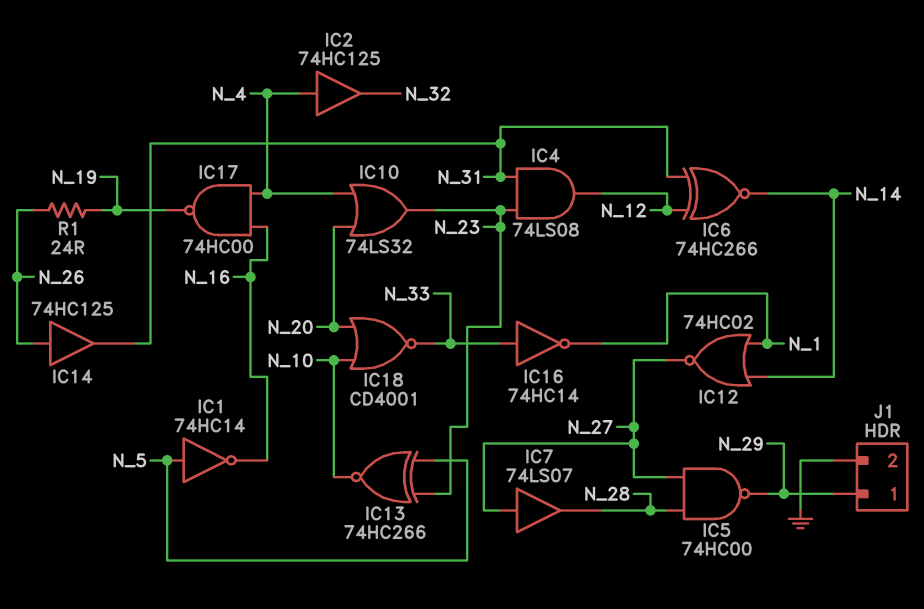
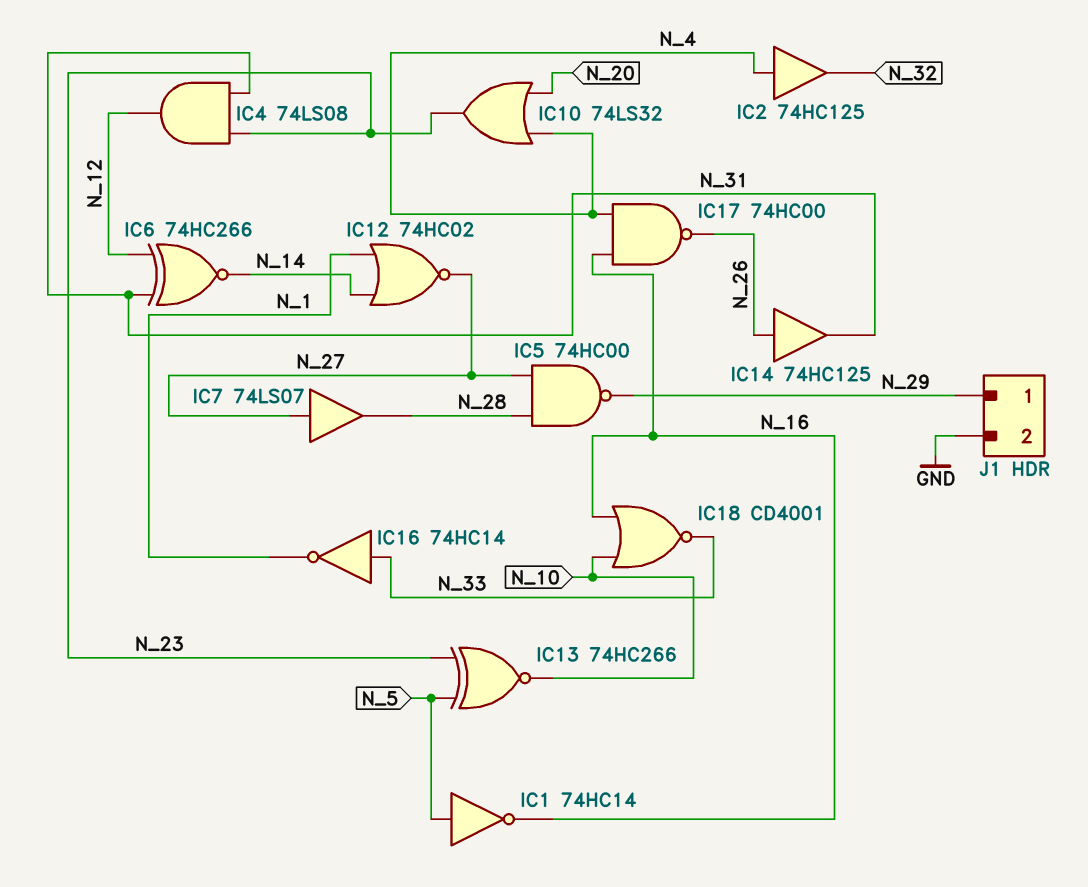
IC17: NAND 74HC00 (in N_4, in N_16, out N_19) -> NAND 74HC00 (in N_4, in N_16, out N_26)
IC18: NOR CD4001 (in N_10, in N_20, out N_33) -> NOR CD4001 (in N_10, in N_16, out N_33)
R1: 24 (N_19, N_26) -> none

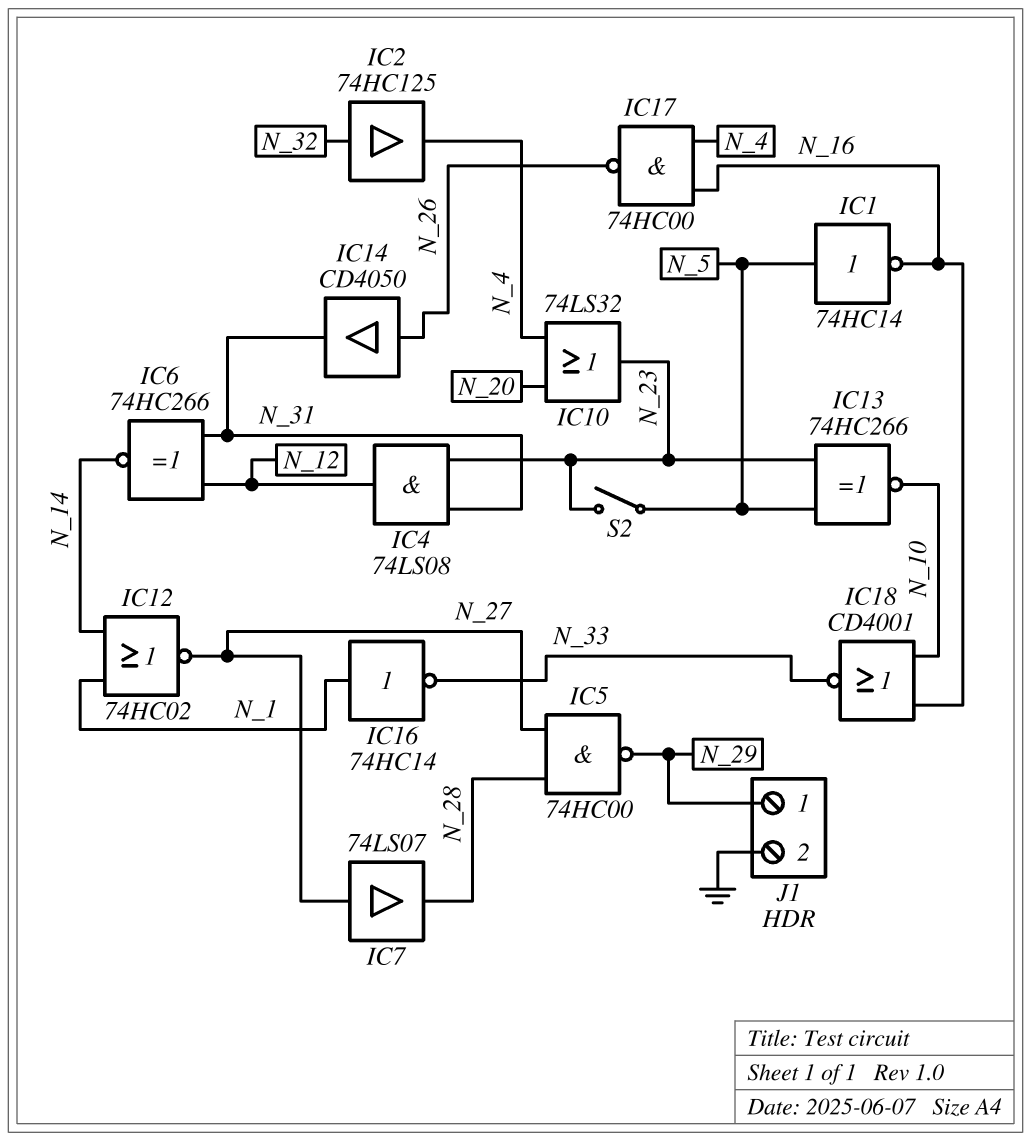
IC2: buffer 74HC125 (in N_4, out N_32) -> buffer 74HC125 (in N_32, out N_4)
IC14: buffer 74HC125 (in N_26, out N_31) -> buffer CD4050 (in N_26, out N_31)
IC16: NOT 74HC14 (in N_33, out N_1) -> NOT 74HC14 (in N_1, out N_33)
S2: none -> switch (N_5, N_23)

